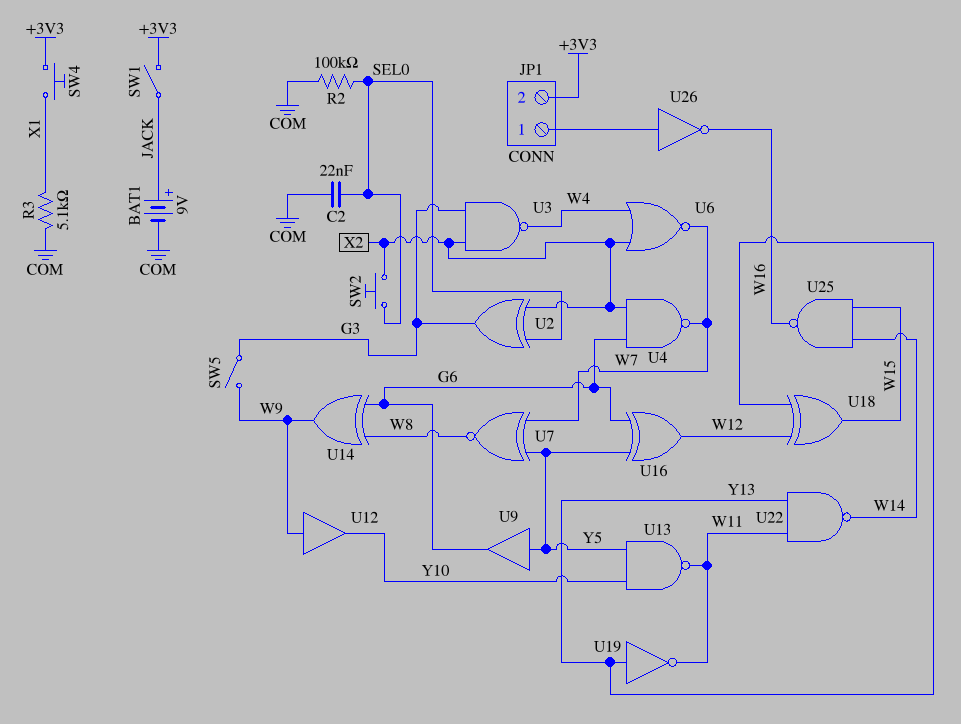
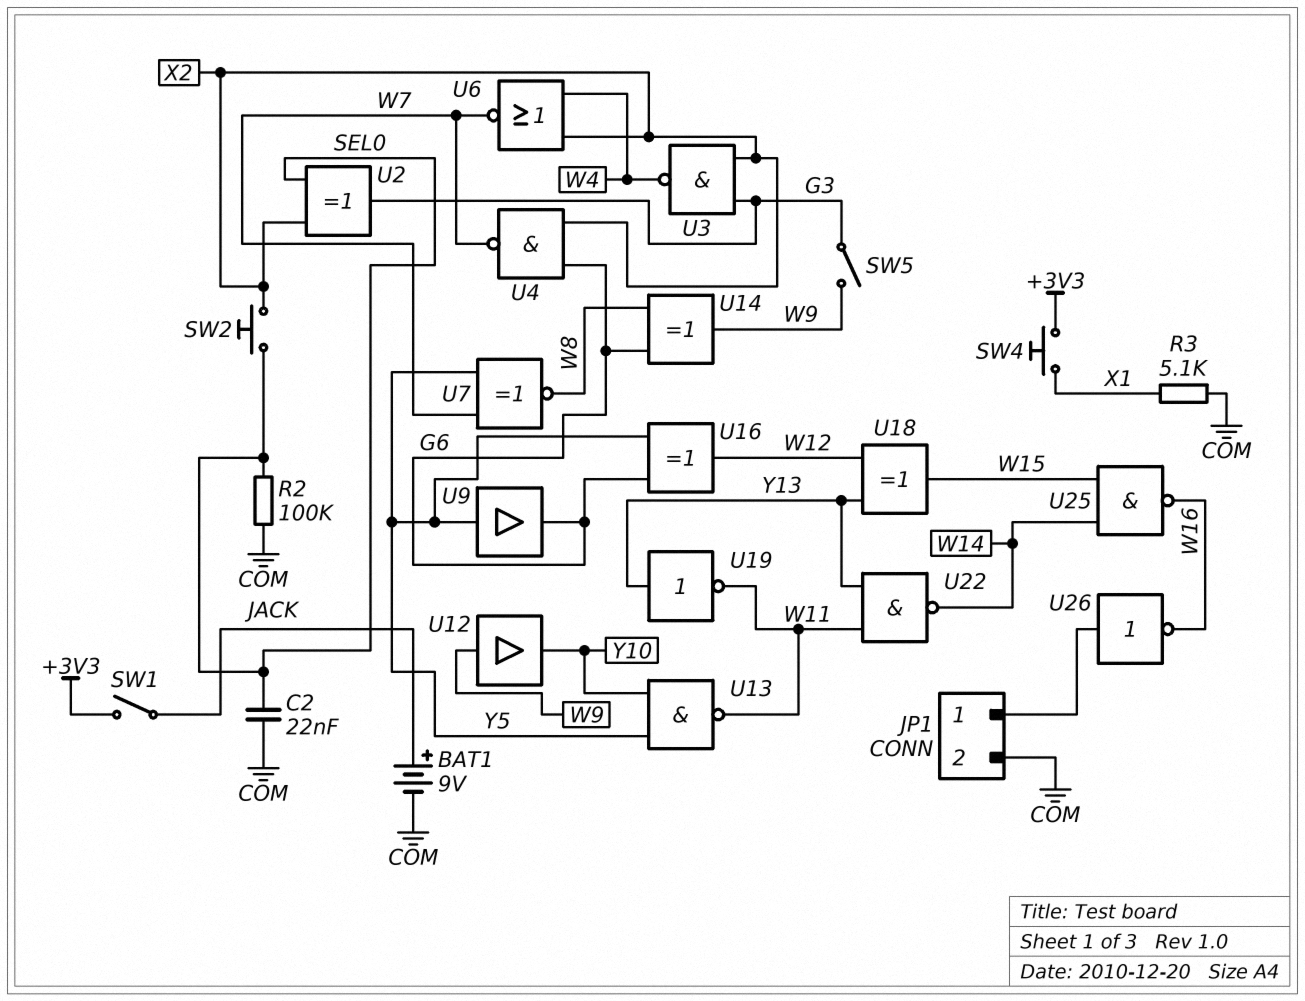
JP1 pin 2: +3V3 -> COM

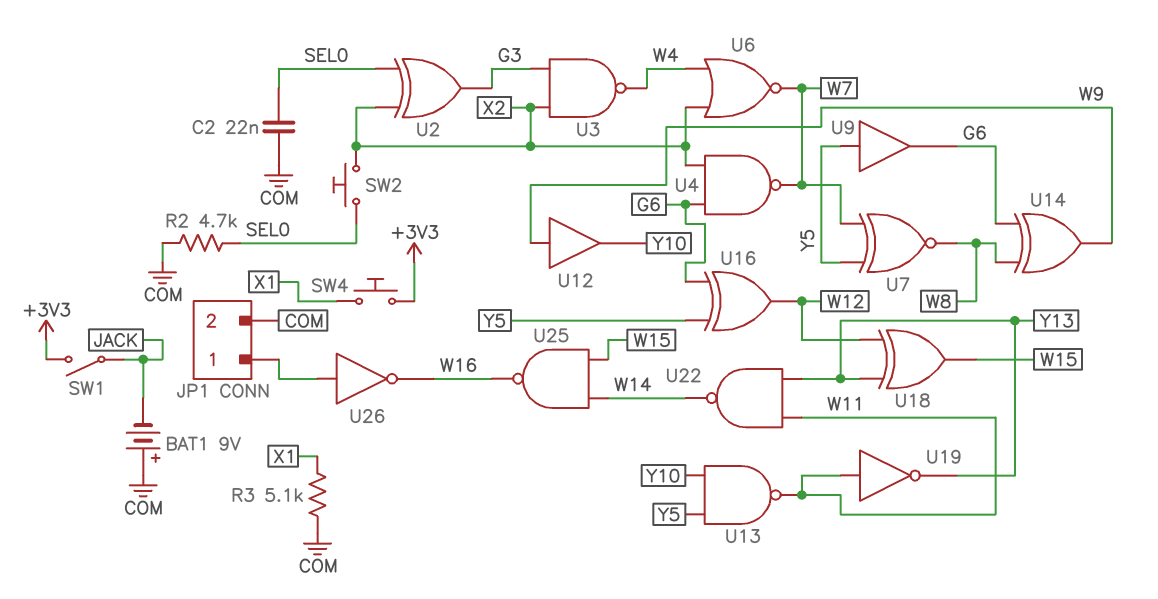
BAT1: 9V (plus JACK, minus COM) -> 9V (plus COM, minus JACK)
R2: 100k (COM, SEL0) -> 4.7k (COM, SEL0)
SW5: switch (G3, W9) -> none
U19: NOT (in Y13, out W11) -> NOT (in W11, out Y13)

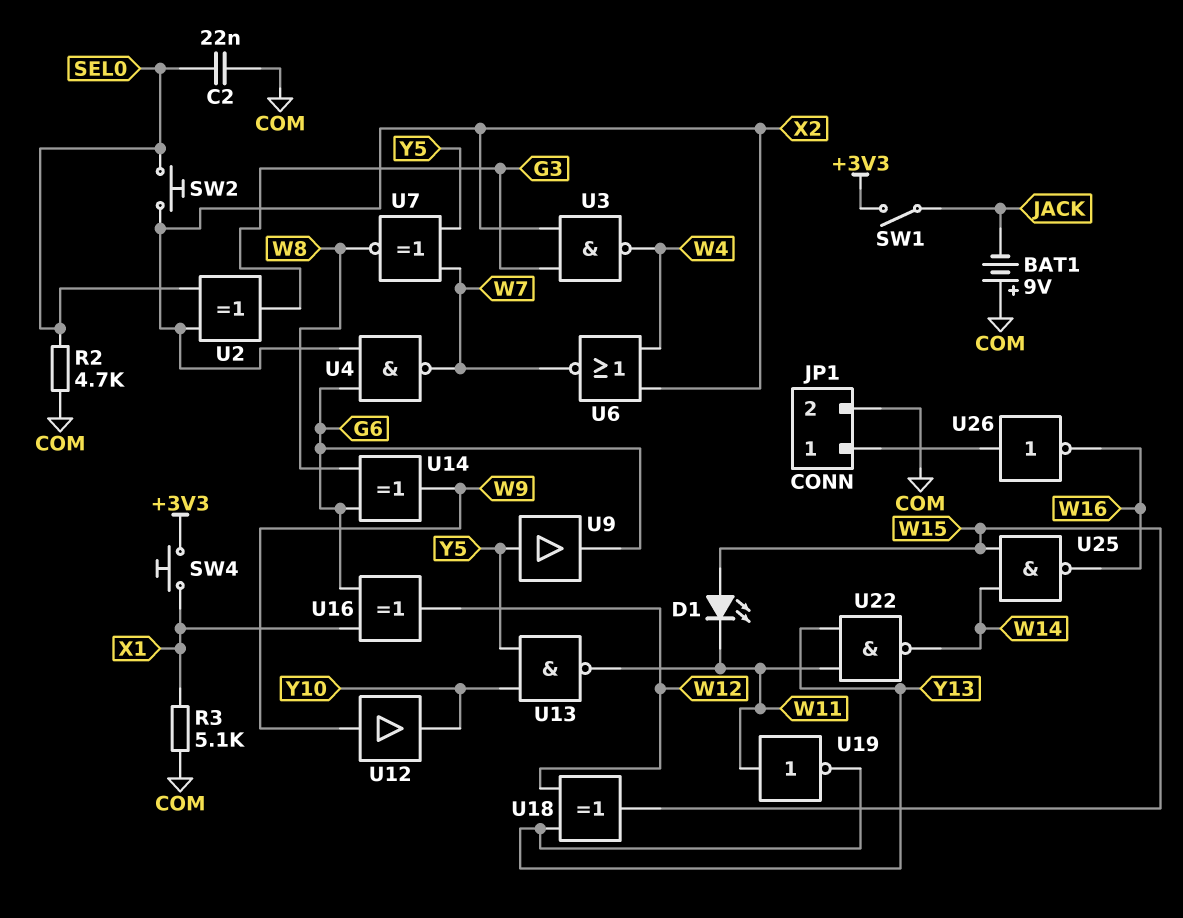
D1: none -> LED (A W15, K W11)
U16: XOR (in G6, in Y5, out W12) -> XOR (in G6, in X1, out W12)

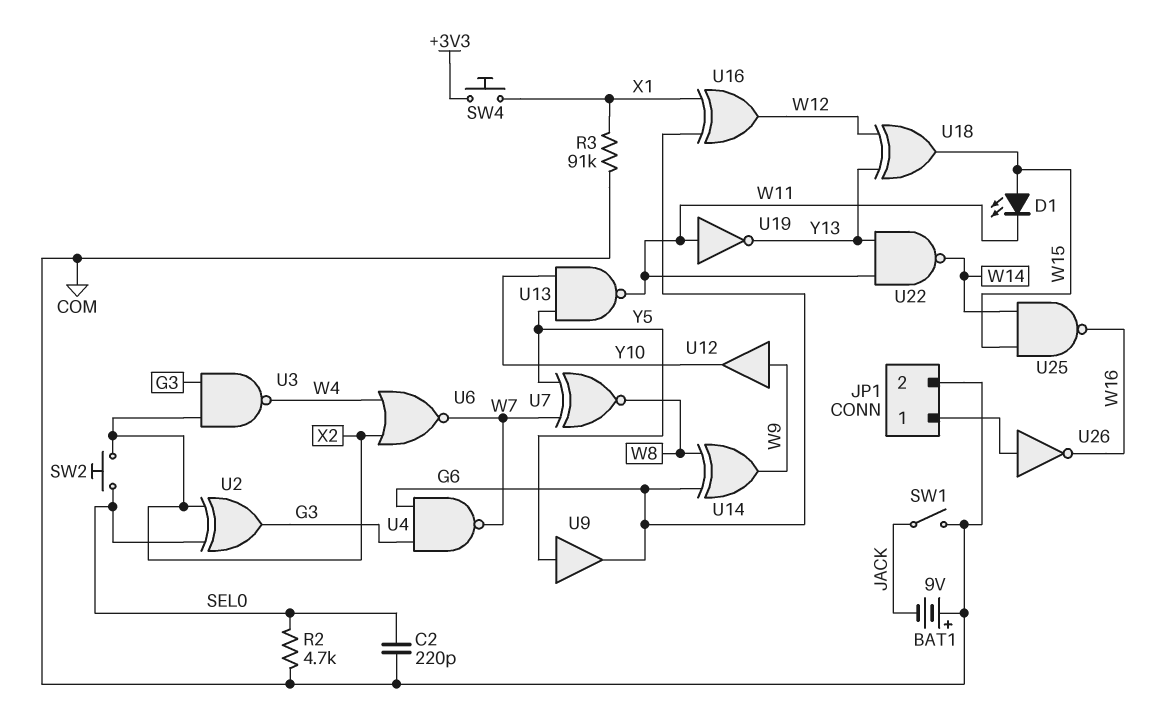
C2: 22nF (COM, SEL0) -> 220pF (COM, SEL0)
R3: 5.1k (COM, X1) -> 91k (COM, X1)
SW1: switch (+3V3, JACK) -> switch (COM, JACK)
U4: NAND (in G6, in X2, out W7) -> NAND (in G3, in G6, out W7)

